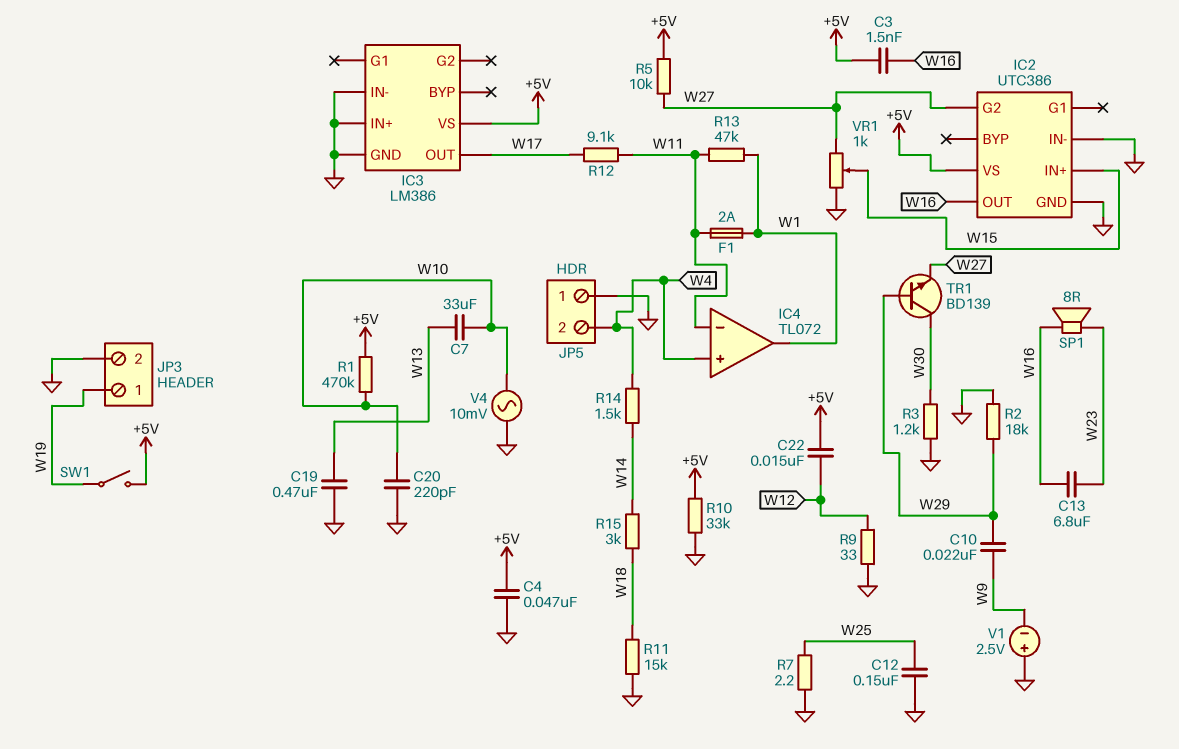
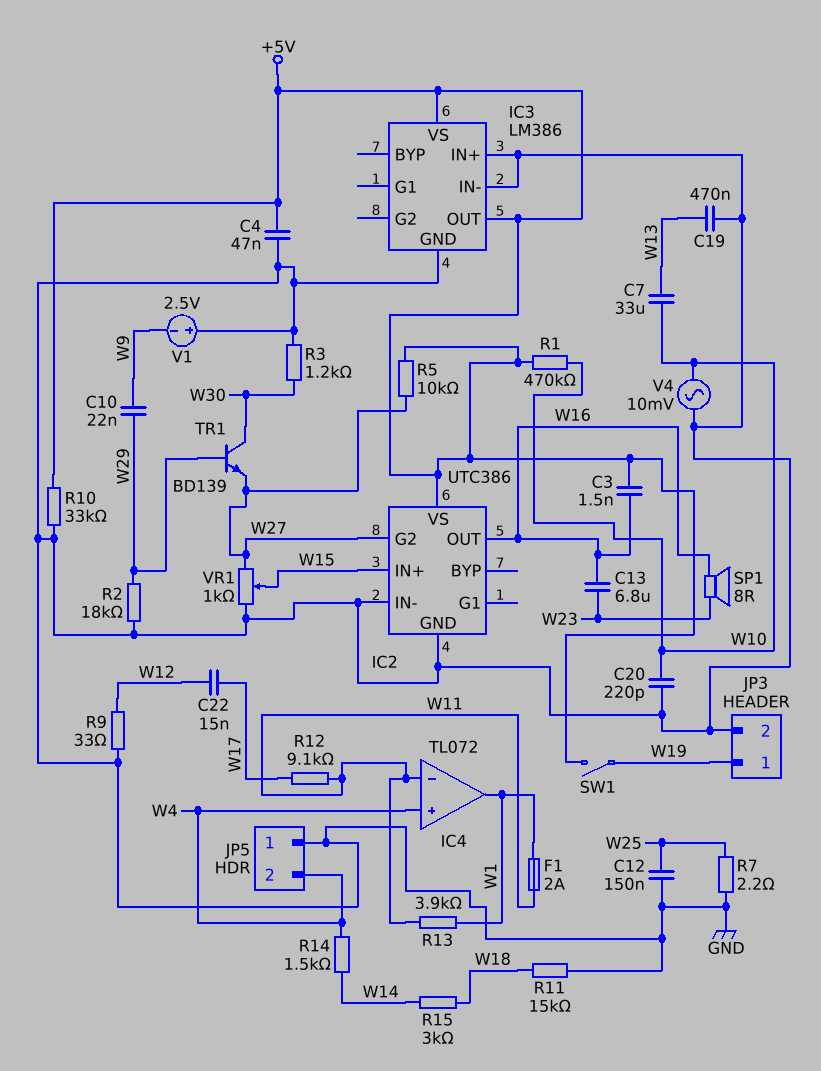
C22: 15nF (+5V, W12) -> 15nF (W12, W17)
IC3 pin OUT: W17 -> +5V
R13: 47k (W1, W11) -> 3.9k (W1, W11)

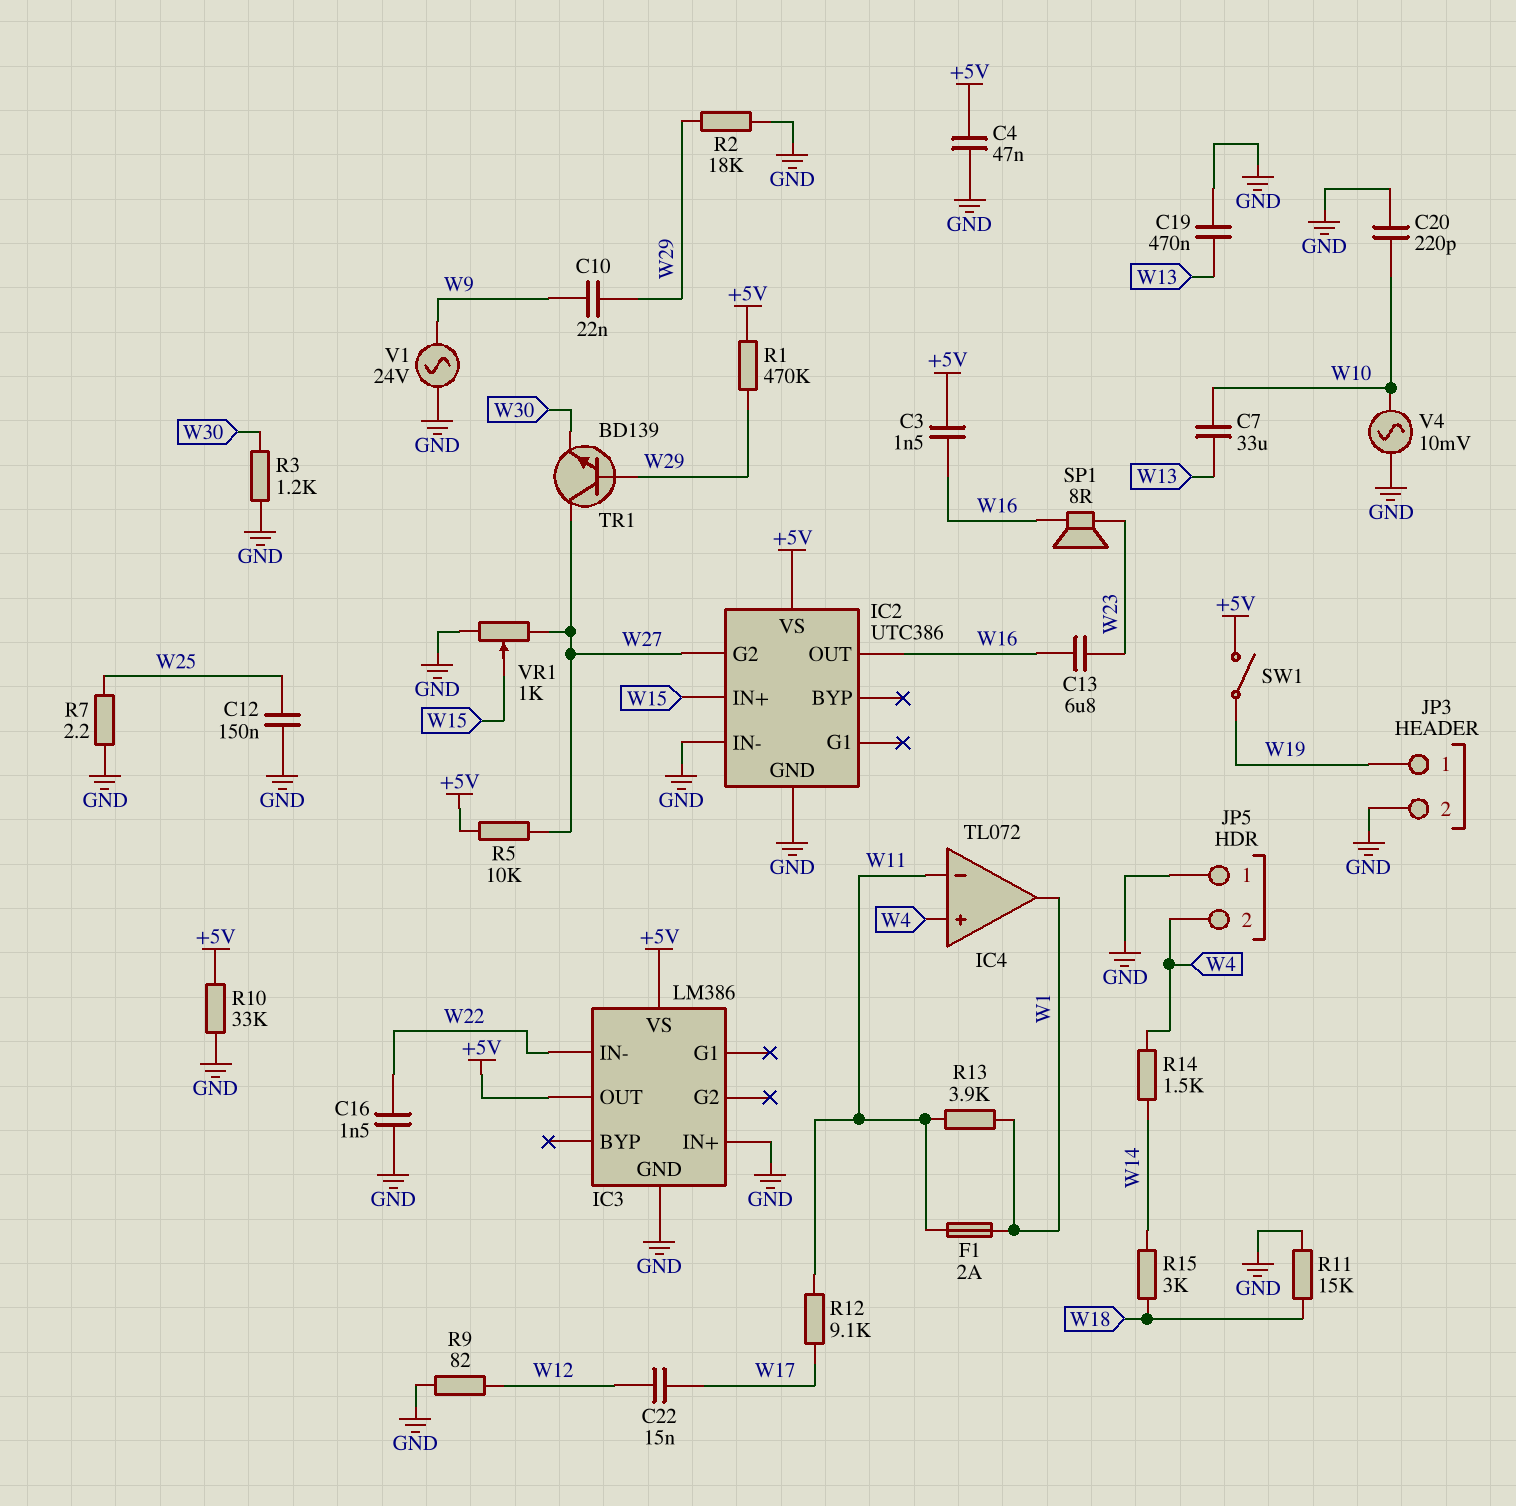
C16: none -> 1.5nF (GND, W22)
IC3 pin IN-: GND -> W22
R1: 470k (+5V, W10) -> 470k (+5V, W29)
R9: 33 (GND, W12) -> 82 (GND, W12)
TR1: NPN BD139 (B W29, C W30, E W27) -> NPN BD139 (B W29, C W27, E W30)
V1: 2.5V (plus GND, minus W9) -> AC 24V (GND, W9)

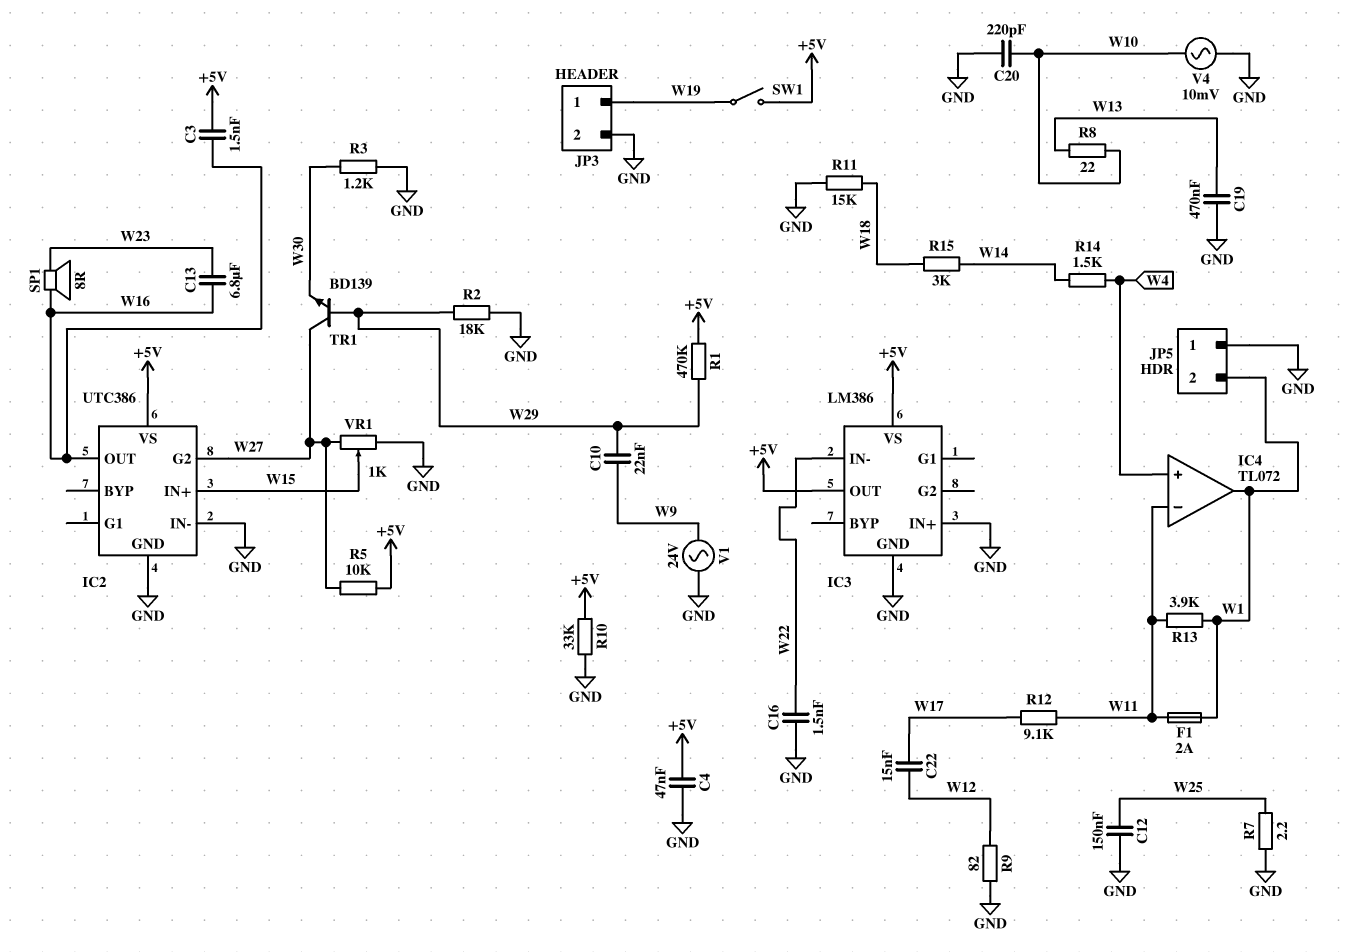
C7: 33uF (W10, W13) -> none
JP5 pin 2: W4 -> W1
R8: none -> 22 (W10, W13)

